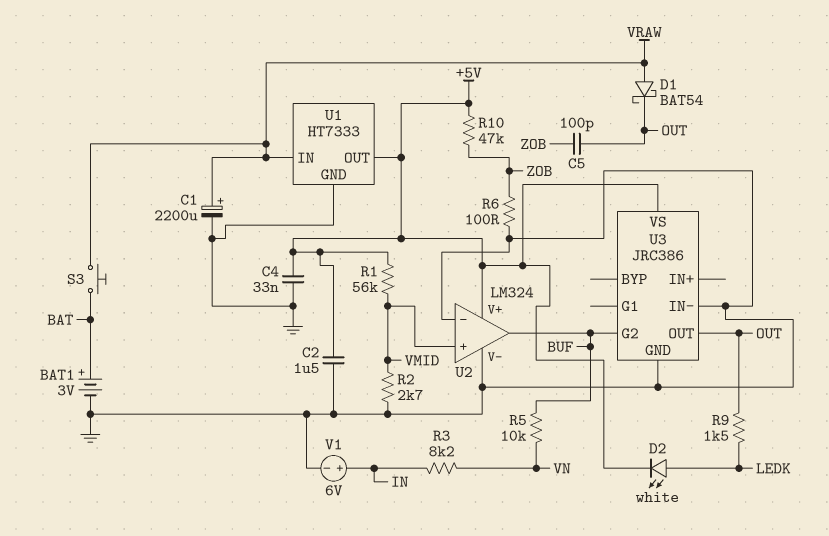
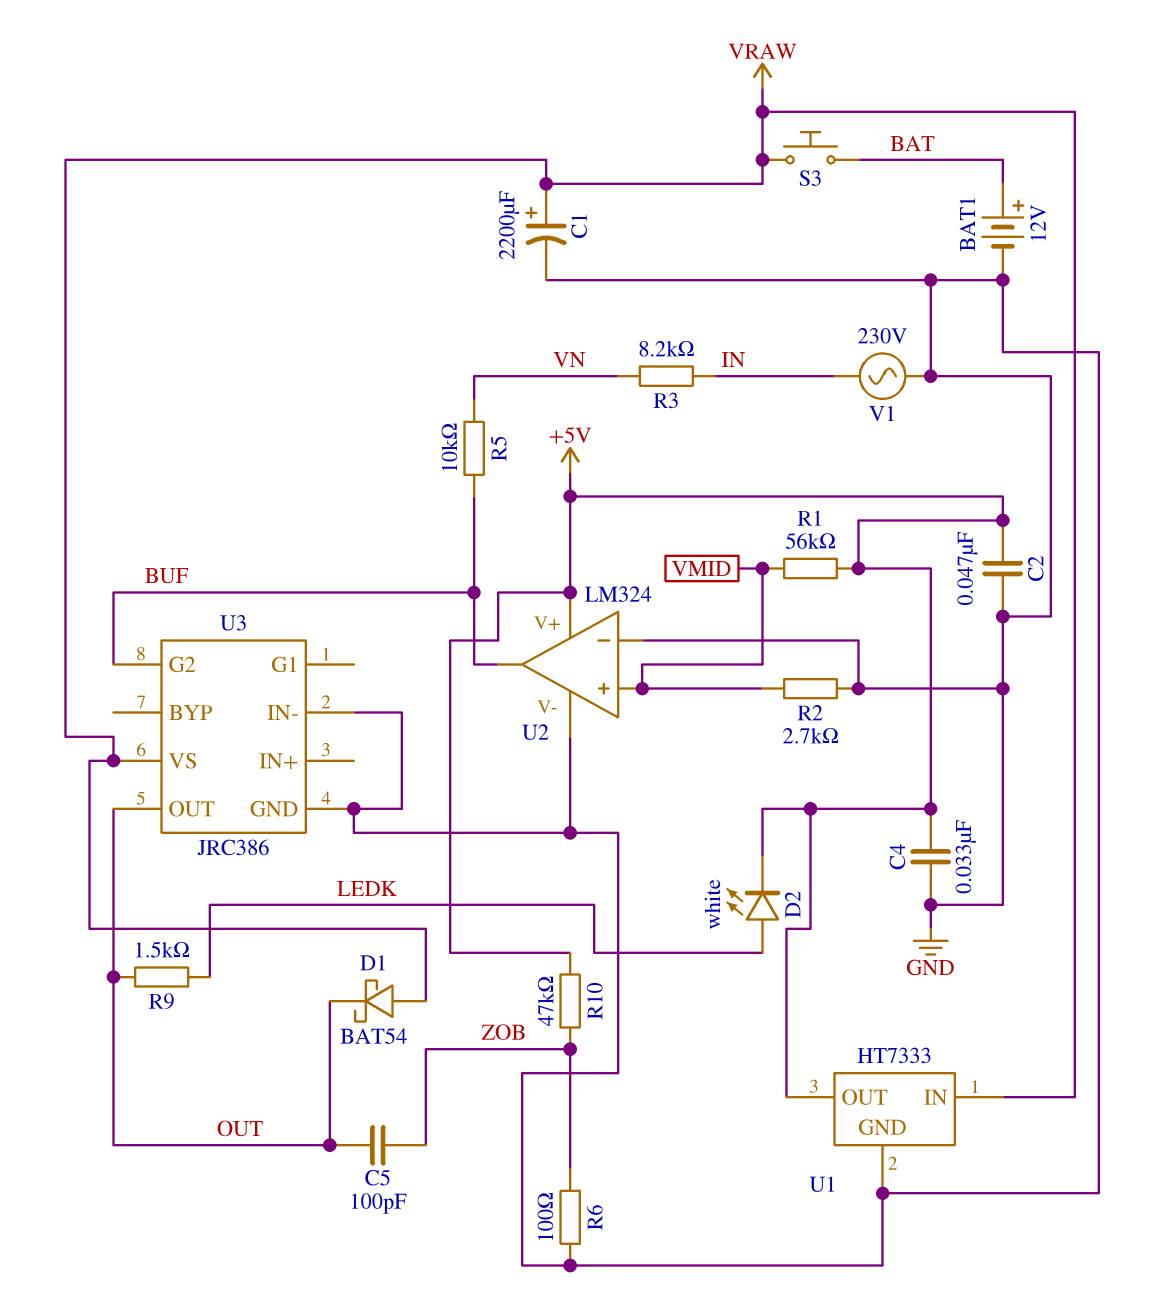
BAT1: 3V (plus BAT, minus GND) -> 12V (plus BAT, minus GND)
C2: 1.5uF (+5V, GND) -> 47nF (+5V, GND)
U3 pin VS: +5V -> VRAW
V1: 6V (plus IN, minus GND) -> AC 230V (GND, IN)

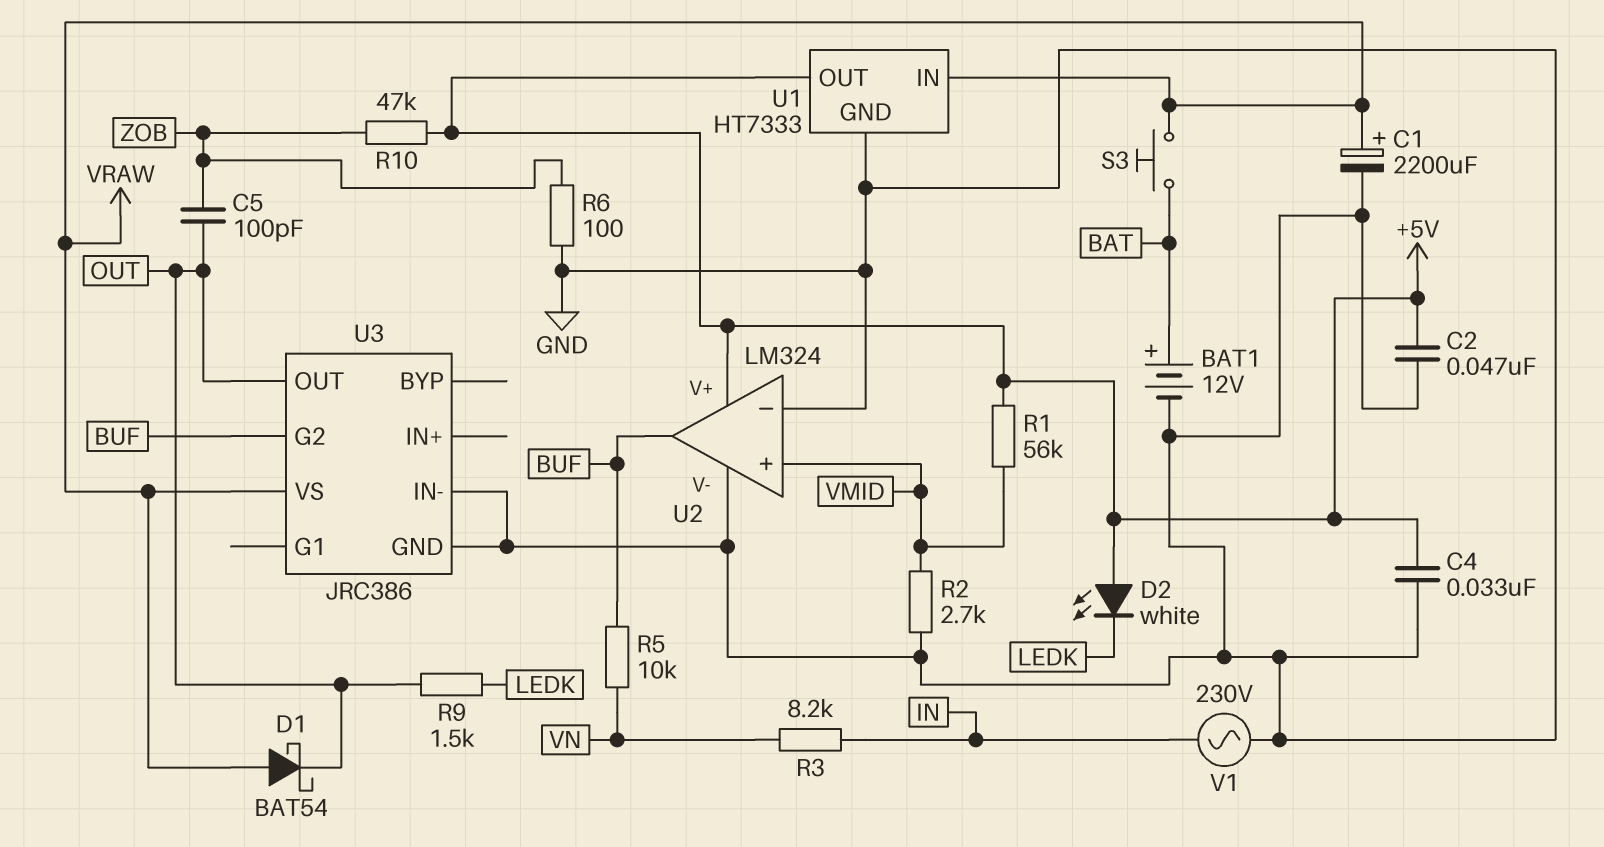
D2: LED white (A LEDK, K +5V) -> LED white (A +5V, K LEDK)

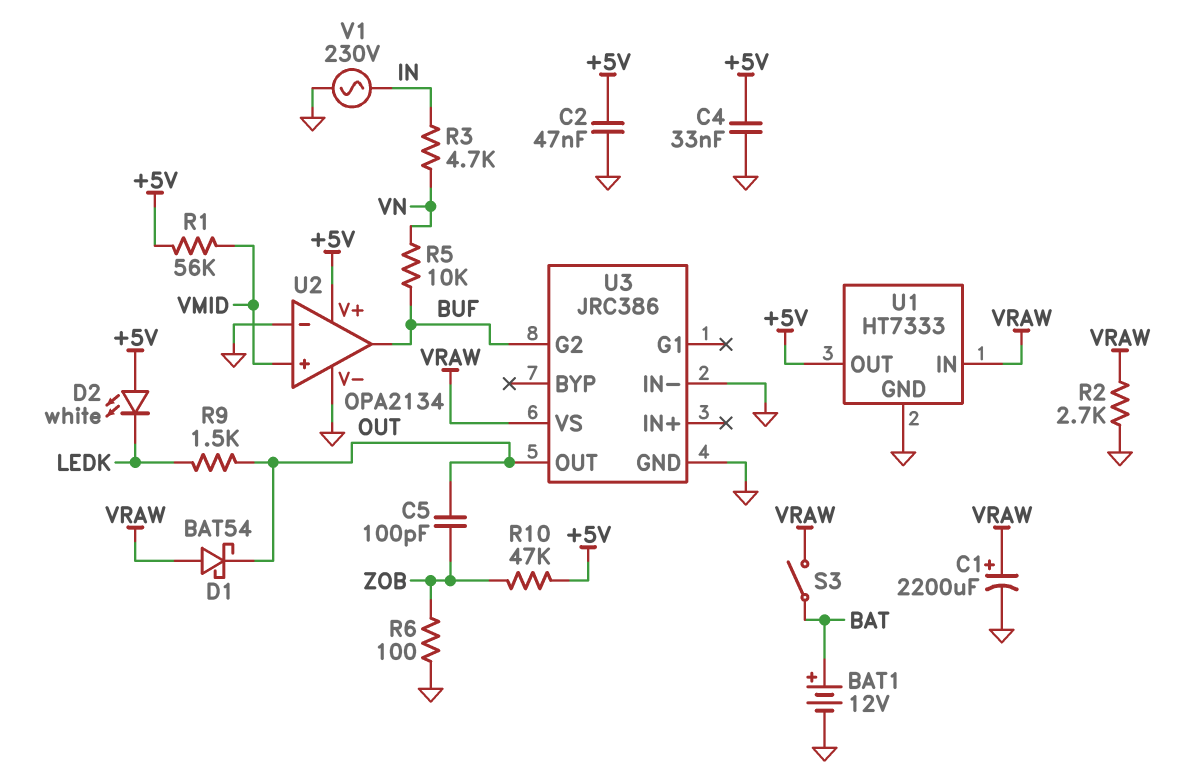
R2: 2.7k (GND, VMID) -> 2.7k (GND, VRAW)
R3: 8.2k (IN, VN) -> 4.7k (IN, VN)
S3: button (BAT, VRAW) -> switch (BAT, VRAW)
U2: LM324 -> OPA2134

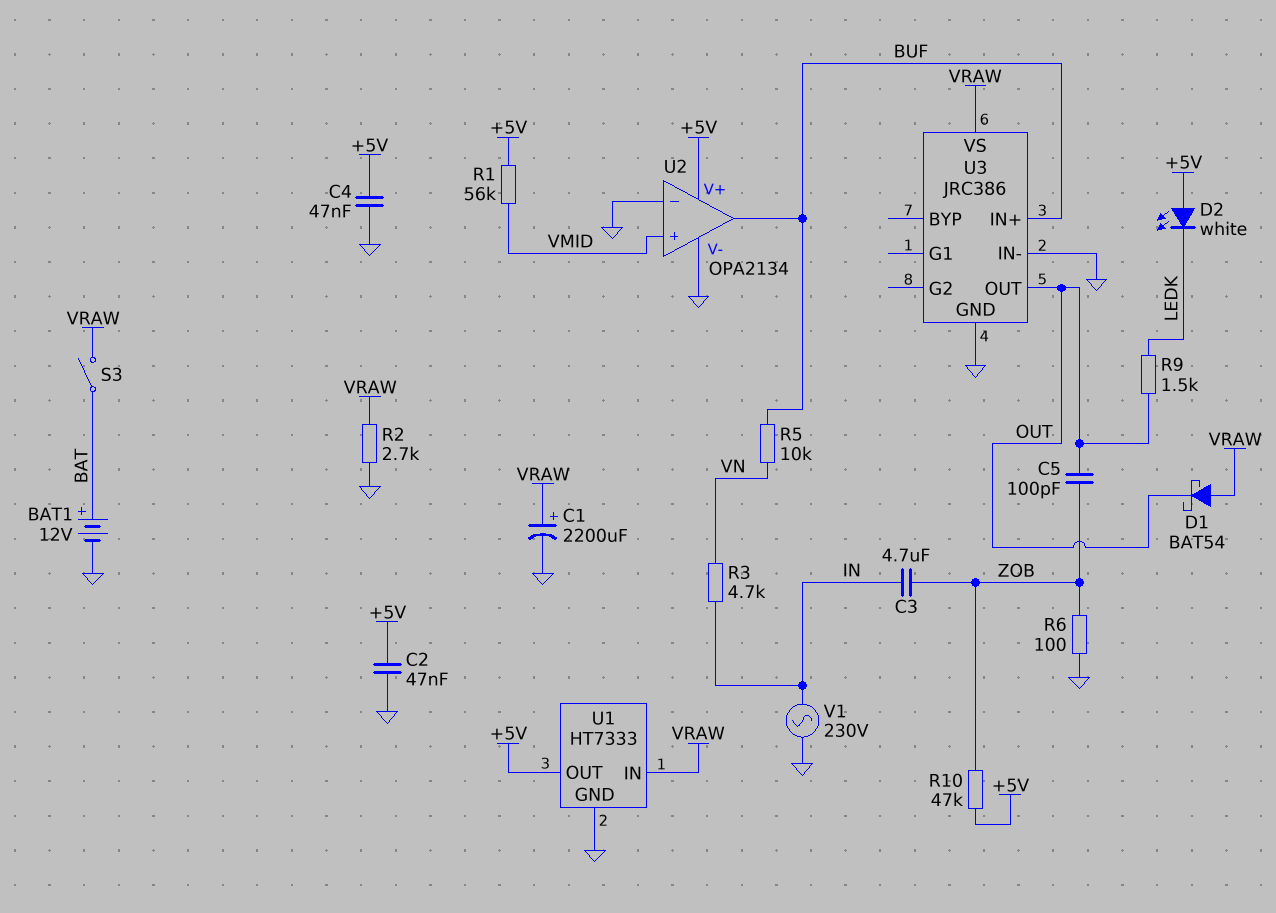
C3: none -> 4.7uF (IN, ZOB)
C4: 33nF (+5V, GND) -> 47nF (+5V, GND)
U3 pin G2: BUF -> none
U3 pin IN+: none -> BUF

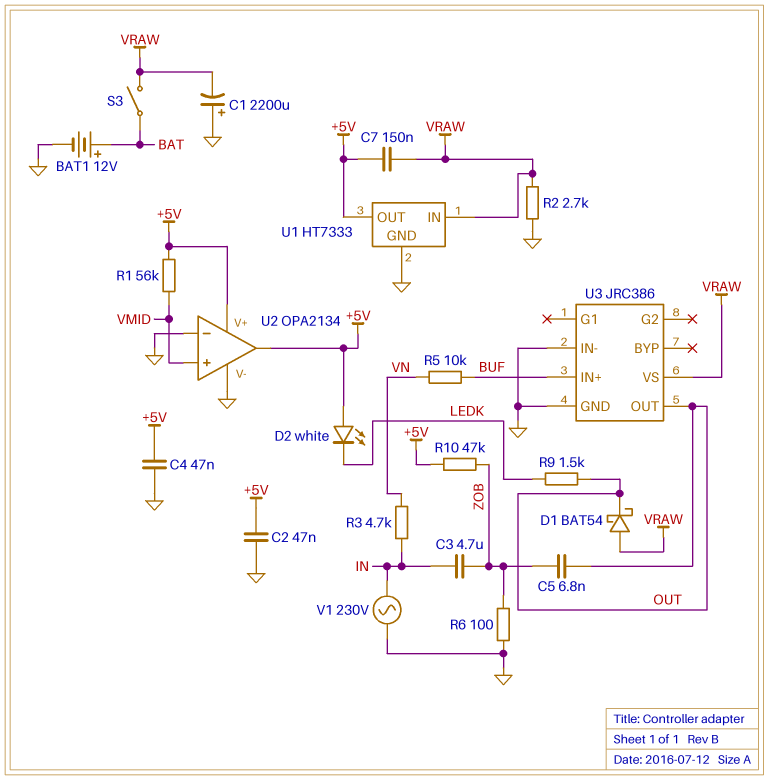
C1: 2200uF (plus VRAW, minus GND) -> 2200uF (plus GND, minus VRAW)
C5: 100pF (OUT, ZOB) -> 6.8nF (OUT, ZOB)
C7: none -> 150nF (+5V, VRAW)
U2 pin out: BUF -> +5V

